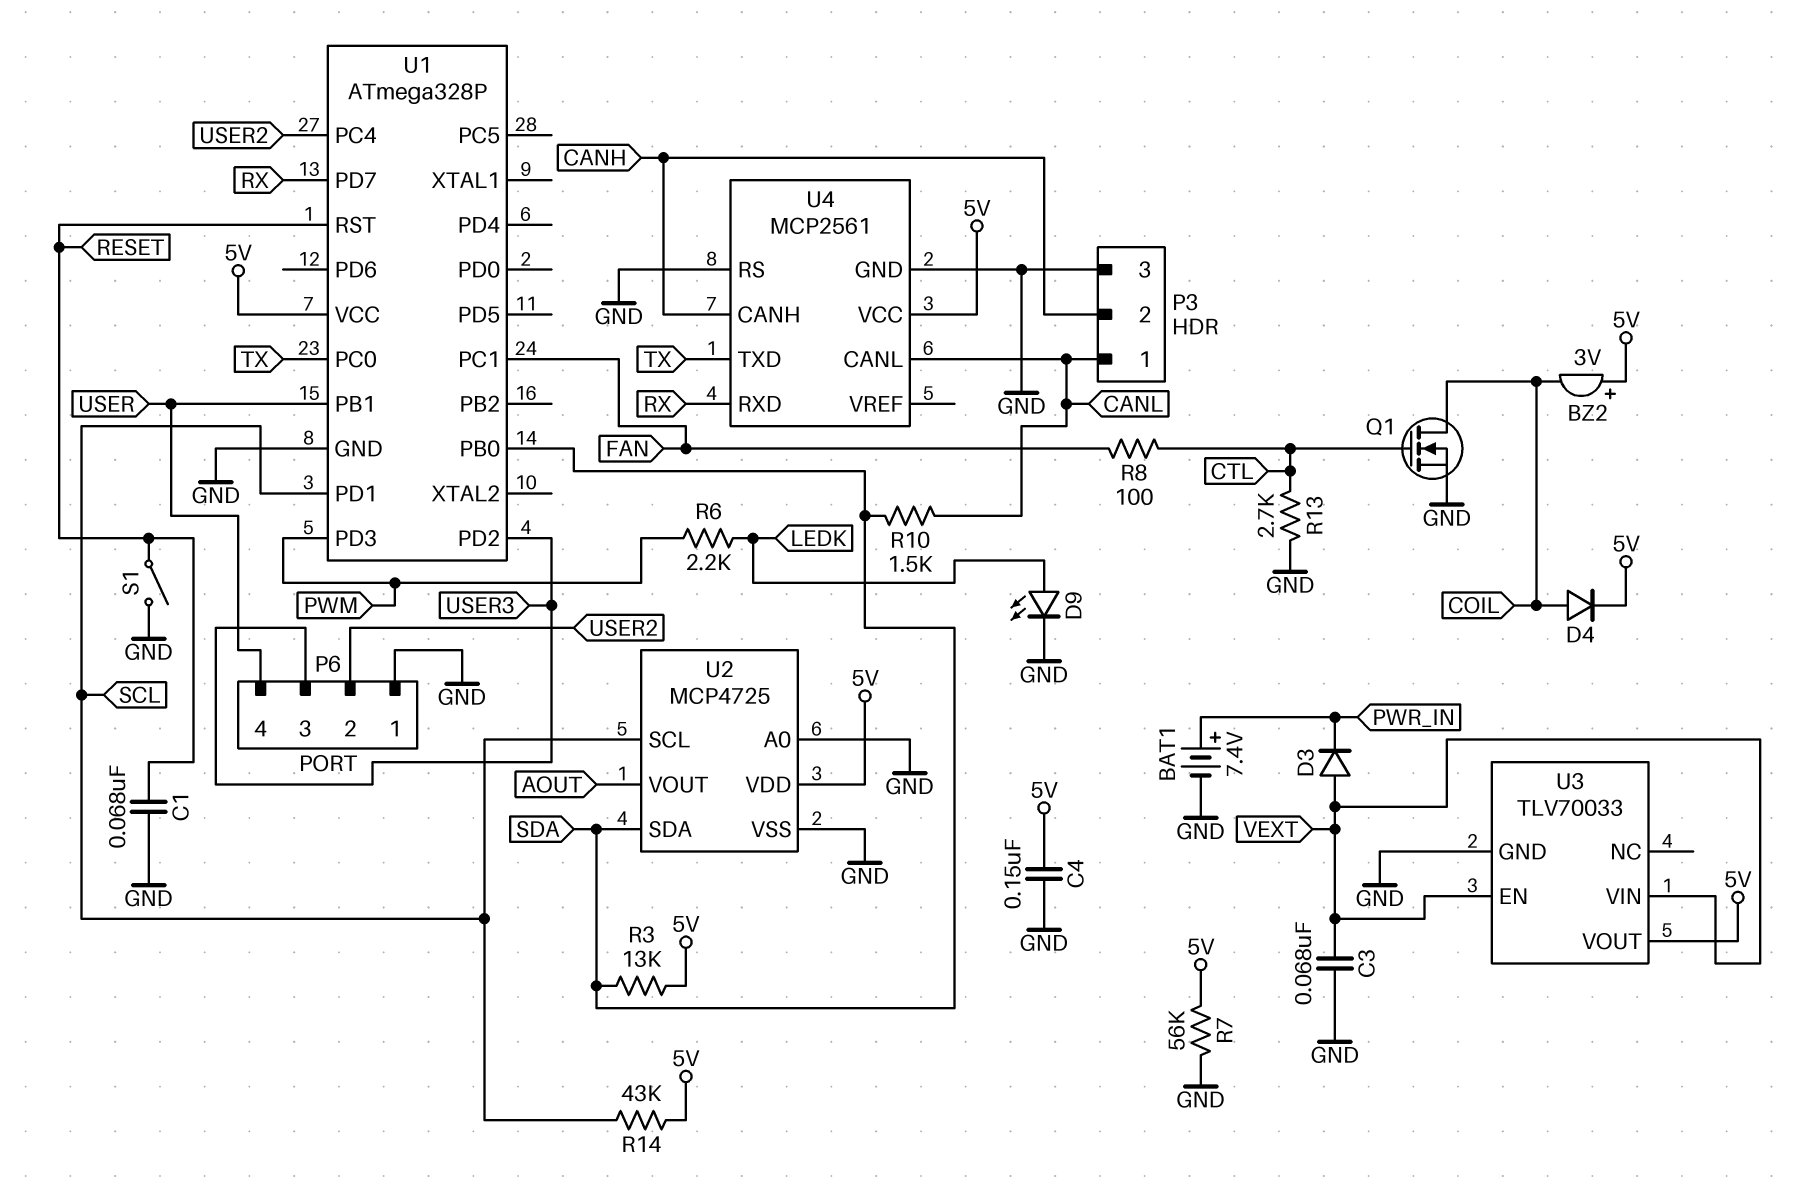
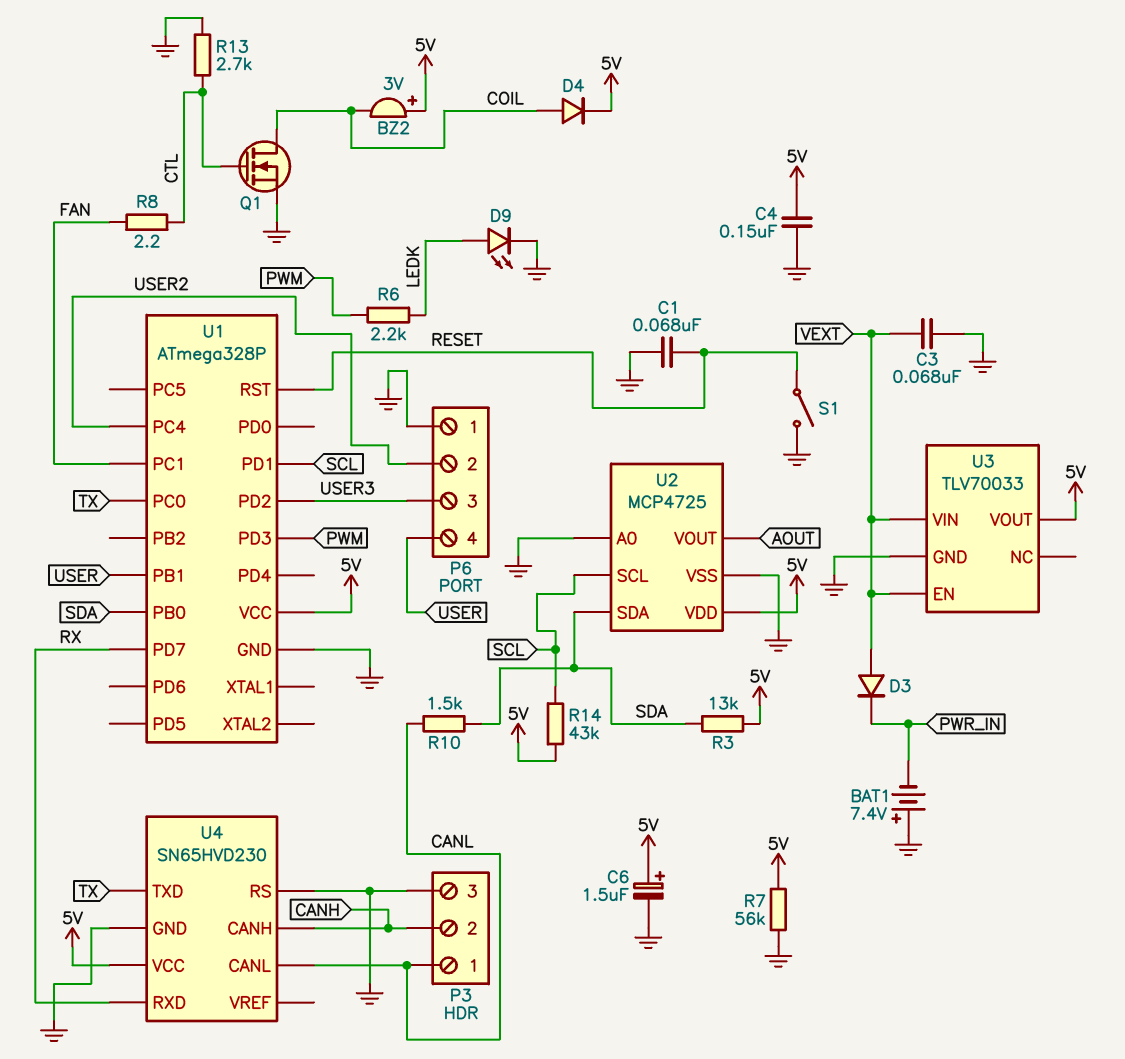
BAT1: 7.4V (plus PWR_IN, minus GND) -> 7.4V (plus GND, minus PWR_IN)
C6: none -> 1.5uF (plus 5V, minus GND)
R8: 100 (CTL, FAN) -> 2.2 (CTL, FAN)
U4: MCP2561 -> SN65HVD230

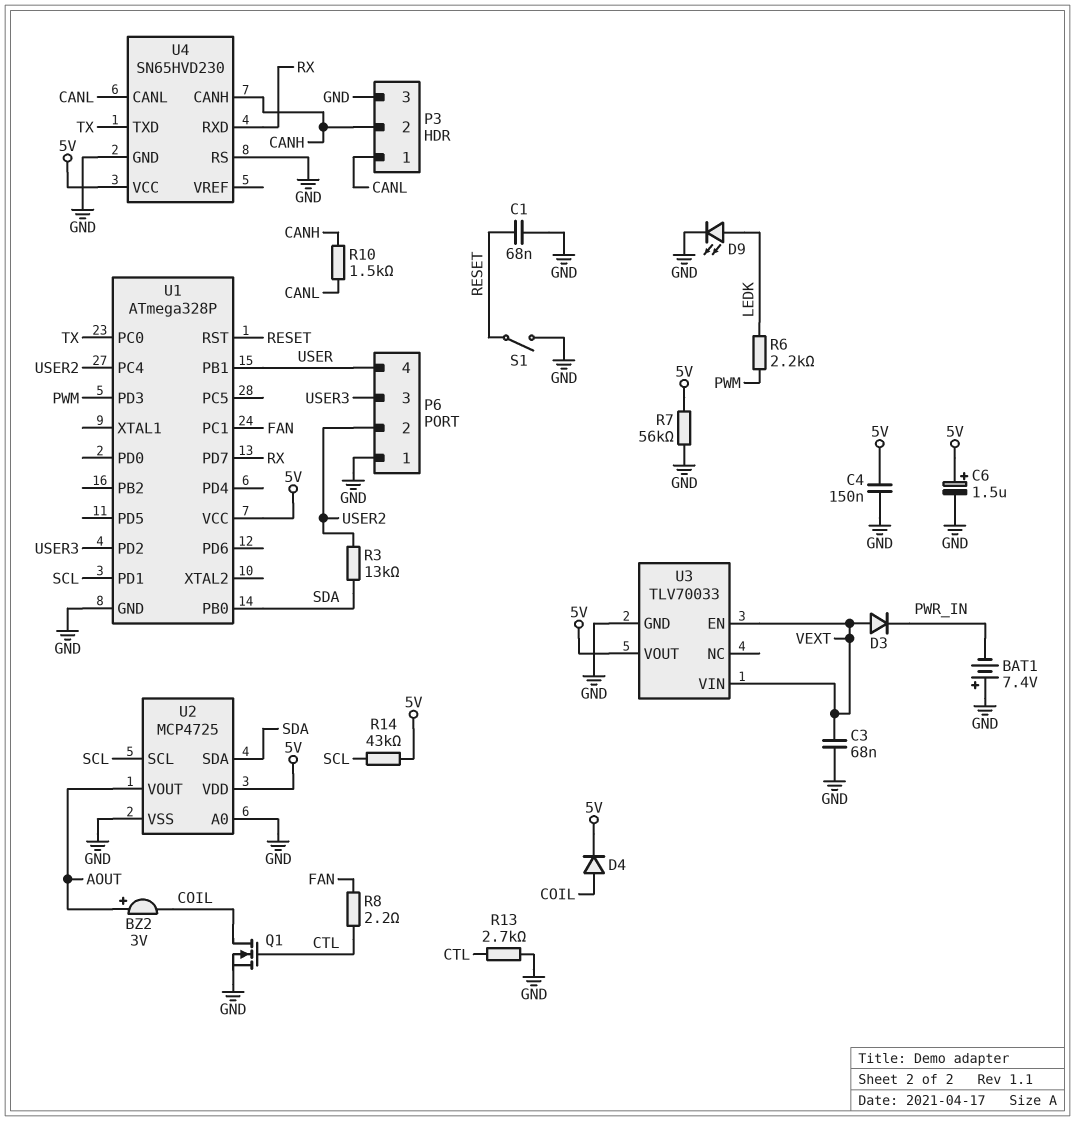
BZ2: buzzer 3V (plus 5V, minus COIL) -> buzzer 3V (plus AOUT, minus COIL)
R3: 13k (5V, SDA) -> 13k (SDA, USER2)
R10: 1.5k (CANL, SDA) -> 1.5k (CANH, CANL)

